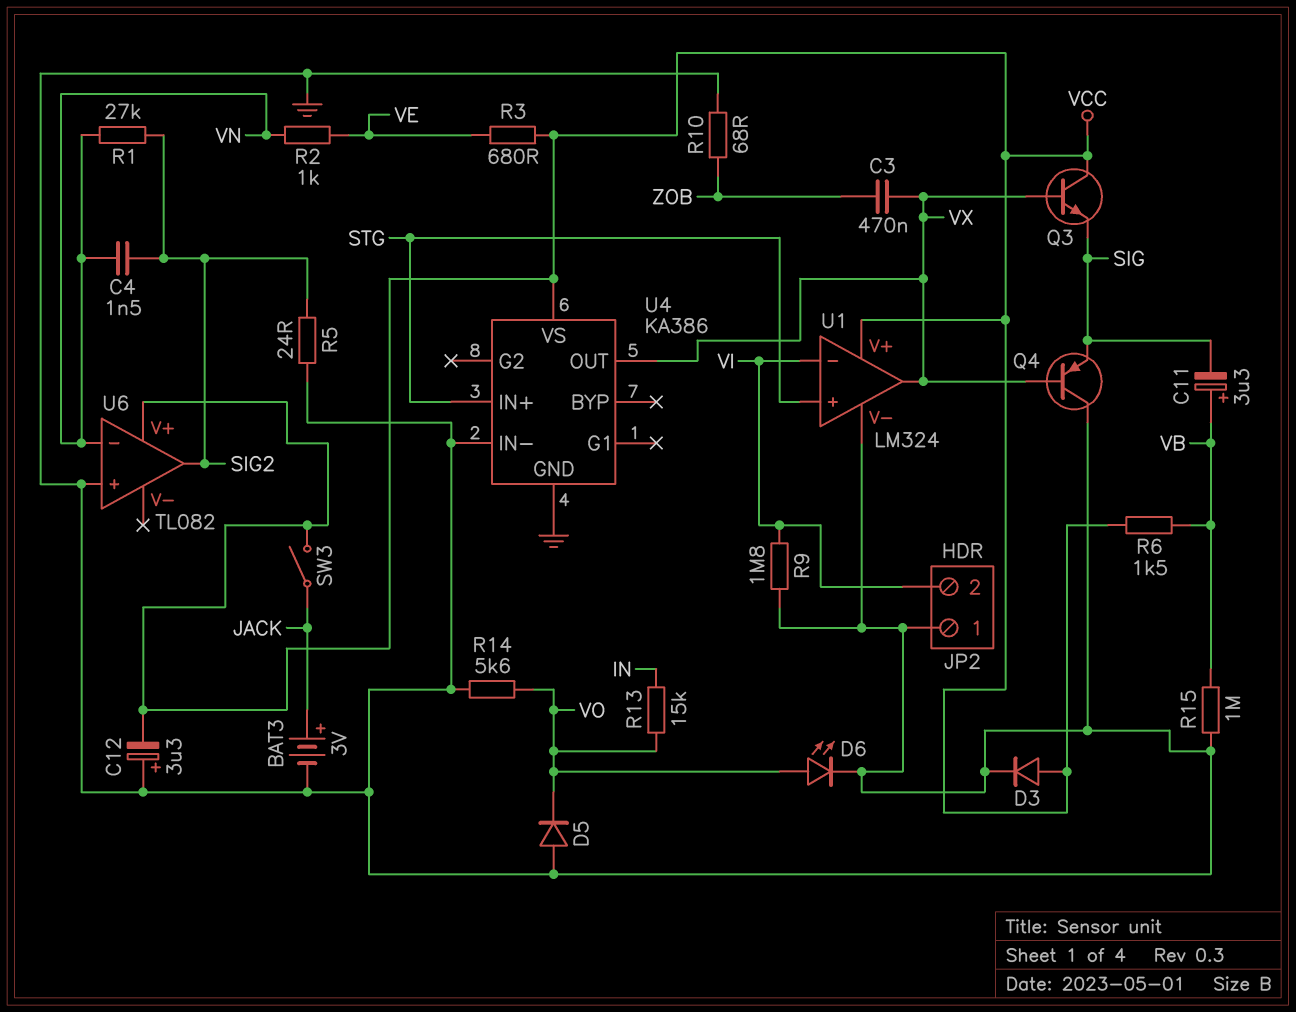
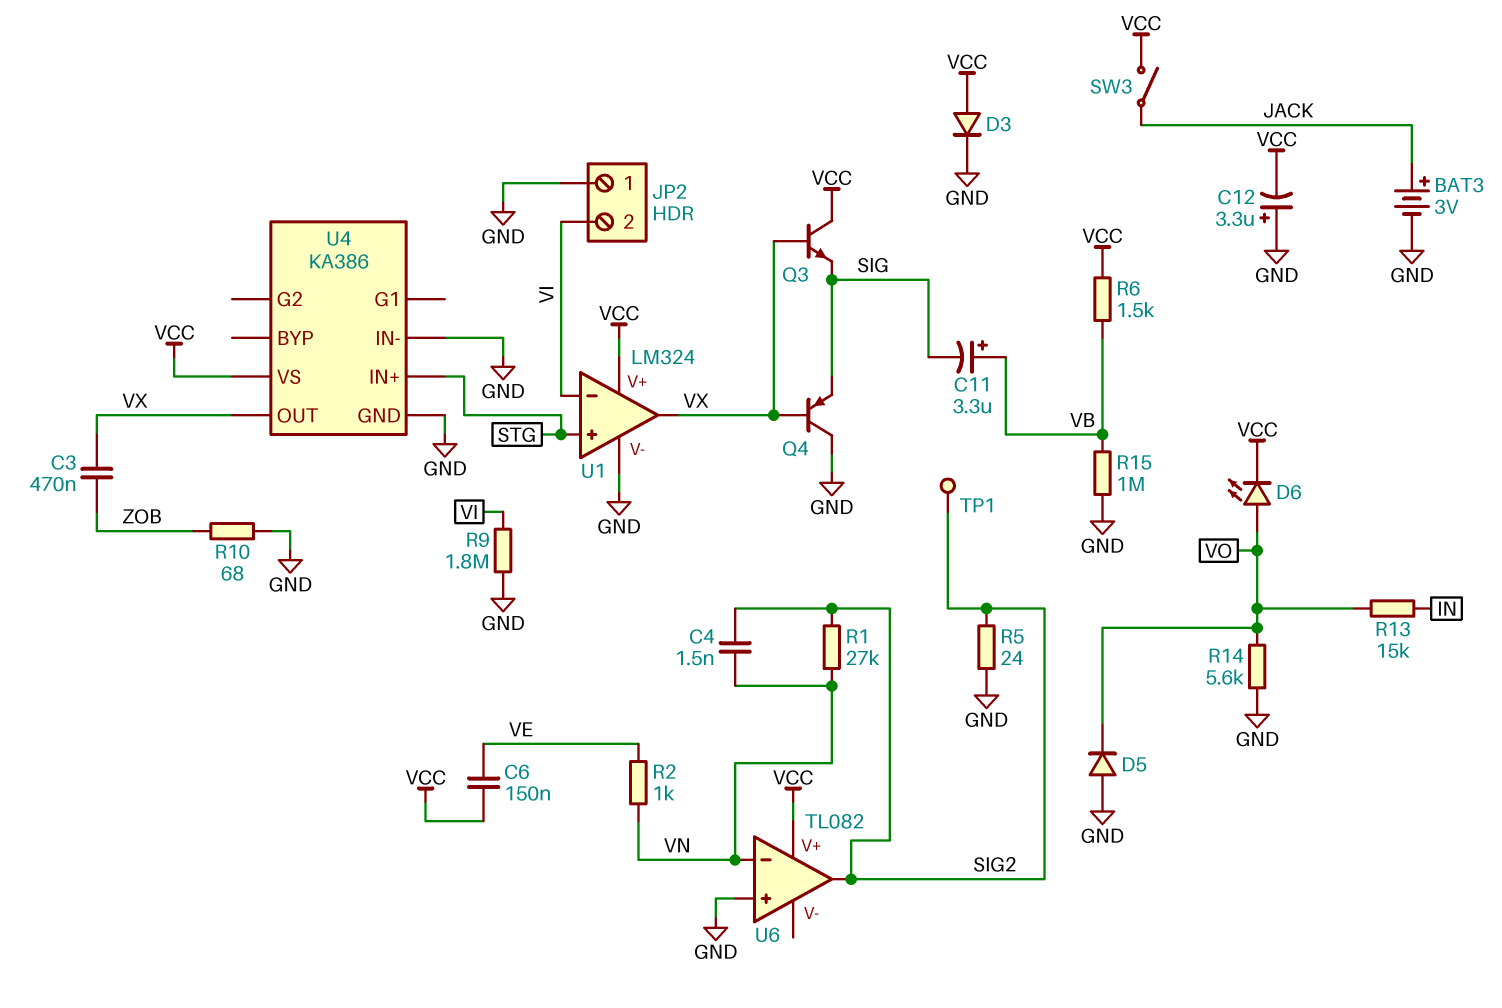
C6: none -> 150nF (VCC, VE)
D6: LED (A VO, K GND) -> LED (A VO, K VCC)
R3: 680 (VCC, VE) -> none
TP1: none -> test point (SIG2)

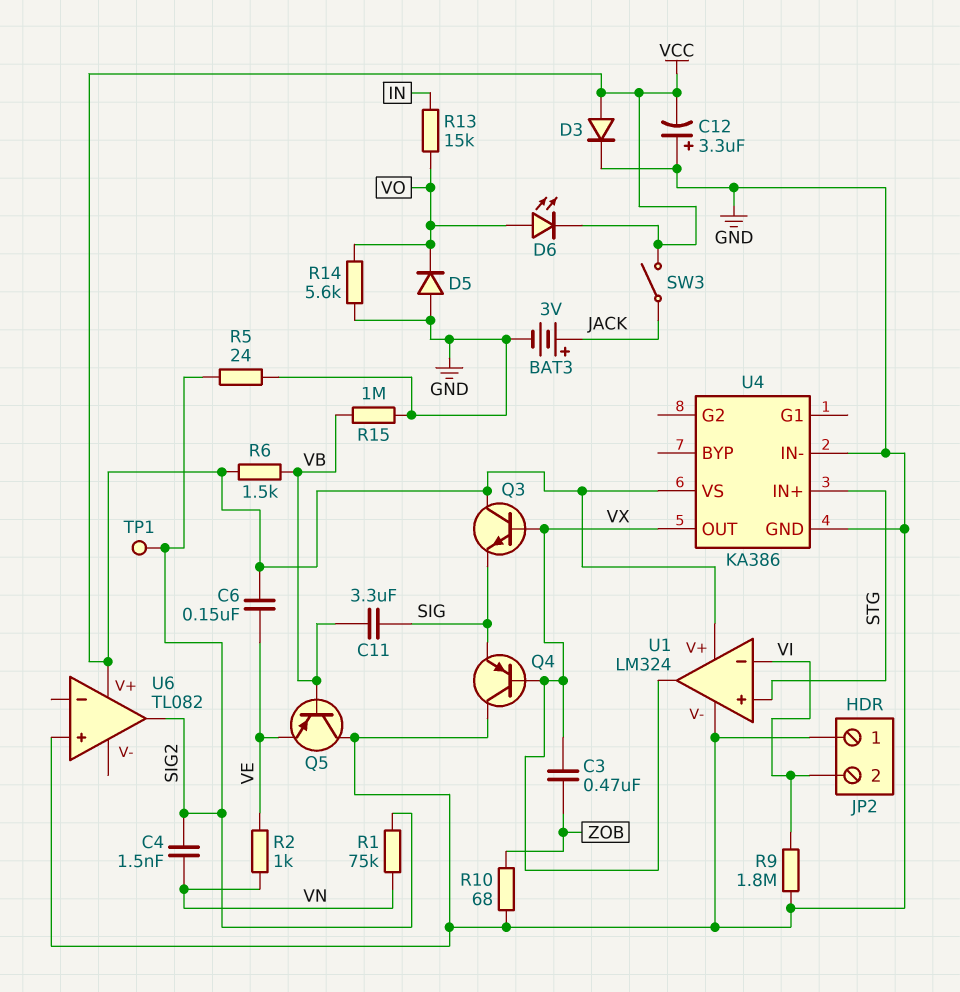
C11: 3.3uF (plus VB, minus SIG) -> 3.3uF (SIG, VB)
Q5: none -> PNP (B VB, C GND, E VE)
R1: 27k (SIG2, VN) -> 75k (SIG2, VN)
U6 pin in-: VN -> none

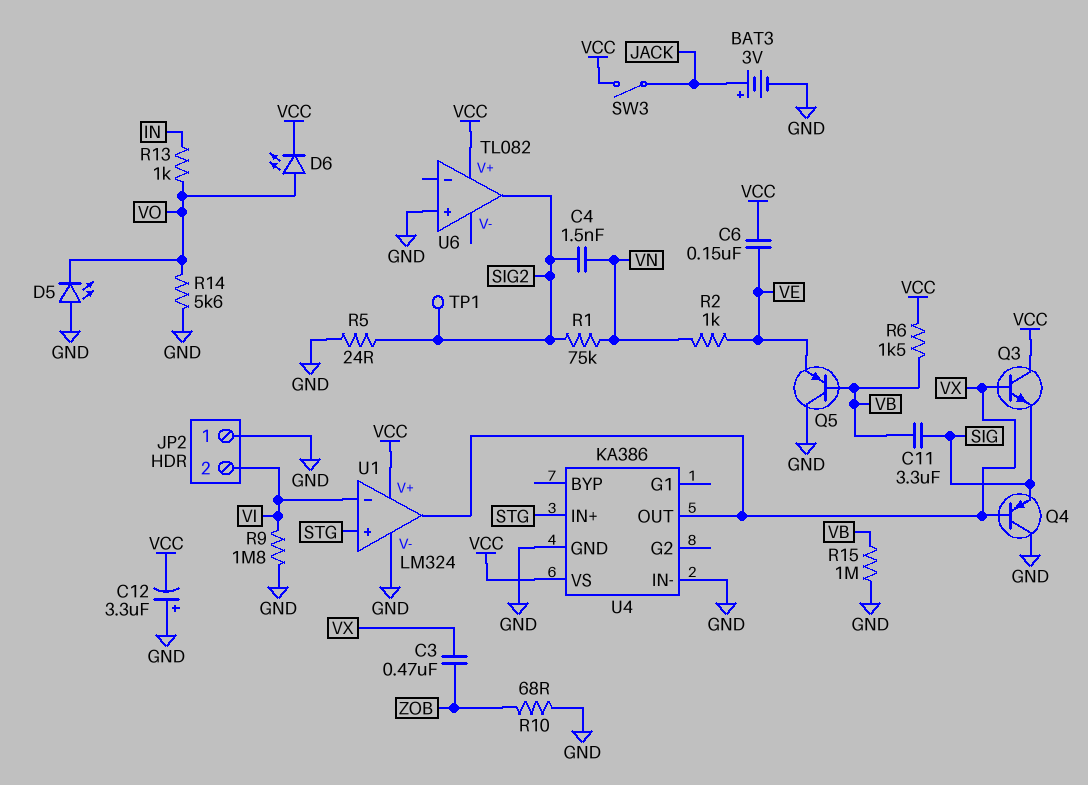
D3: diode (A VCC, K GND) -> none
D5: diode (A GND, K VO) -> LED (A GND, K VO)
R13: 15k (IN, VO) -> 1k (IN, VO)

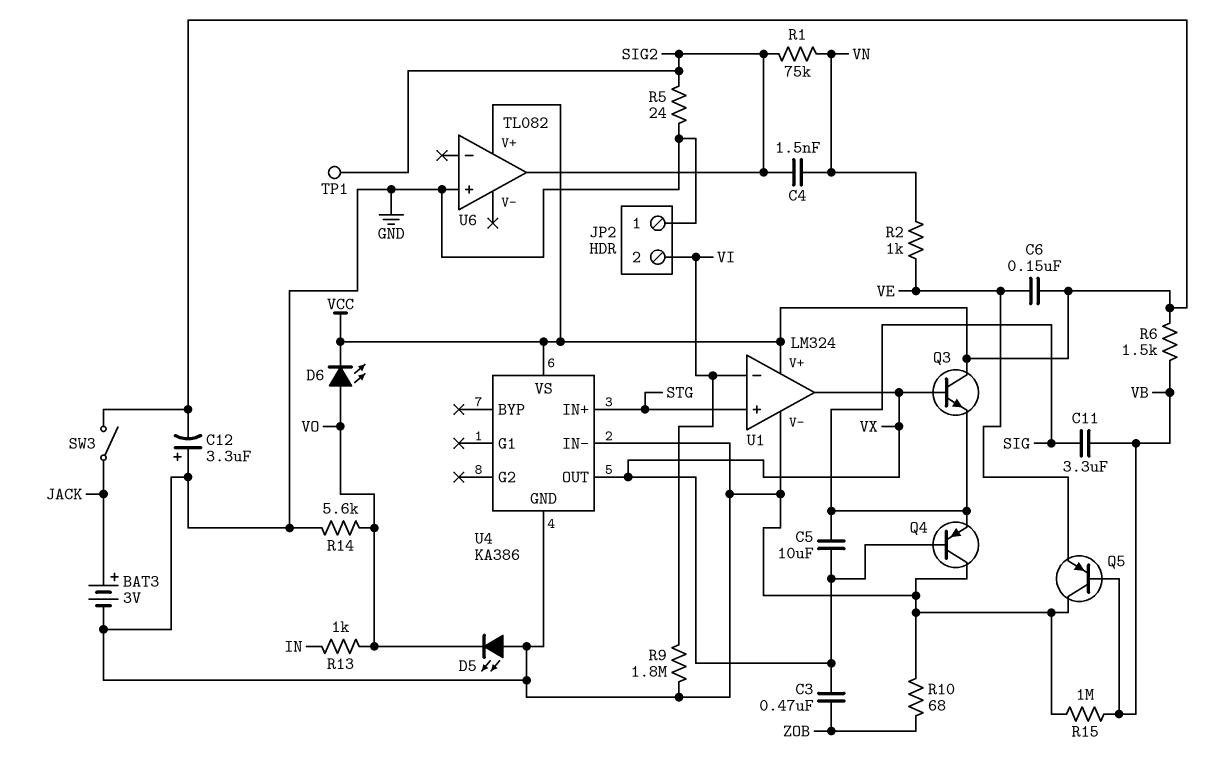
C5: none -> 10uF (SIG, VX)

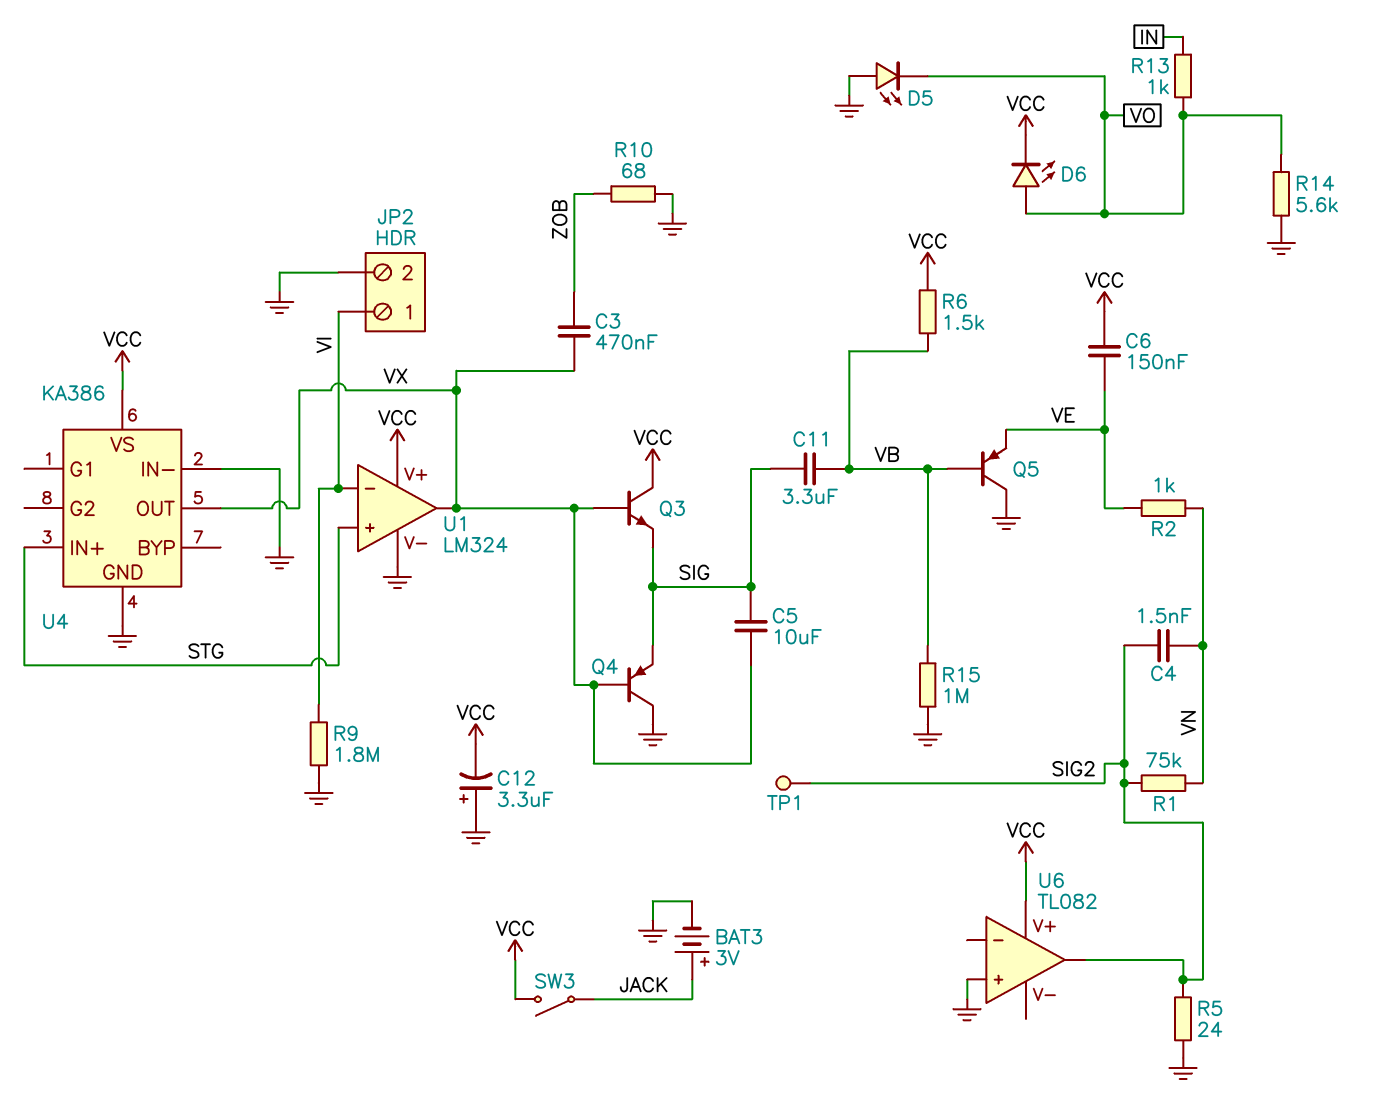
JP2 pin 1: GND -> VI
JP2 pin 2: VI -> GND

